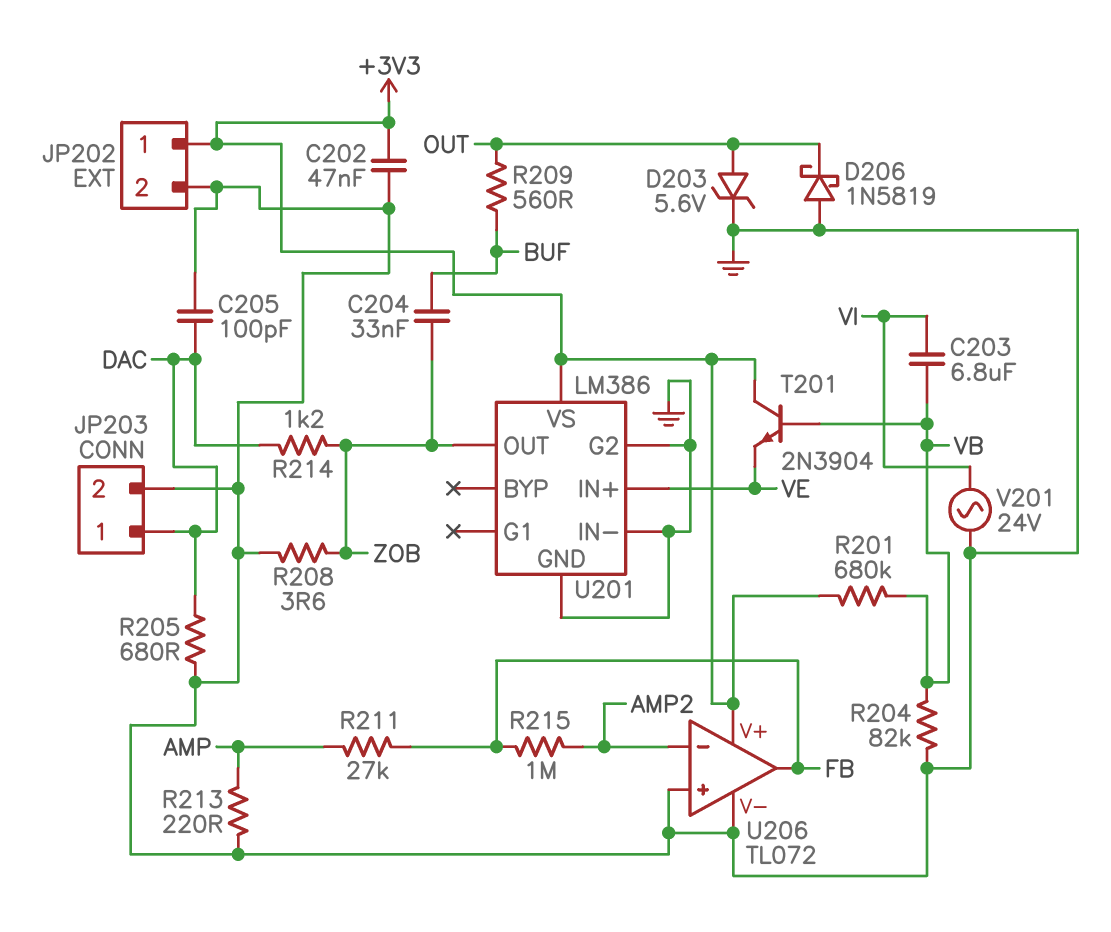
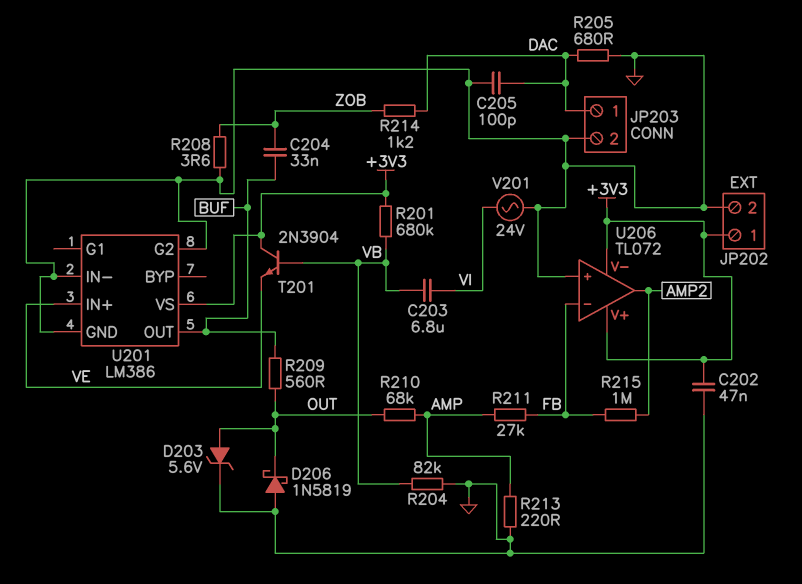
R210: none -> 68k (AMP, OUT)
U201 pin OUT: ZOB -> BUF
U206 pin V-: GND -> +3V3
U206 pin in-: AMP2 -> FB
U206 pin out: FB -> AMP2

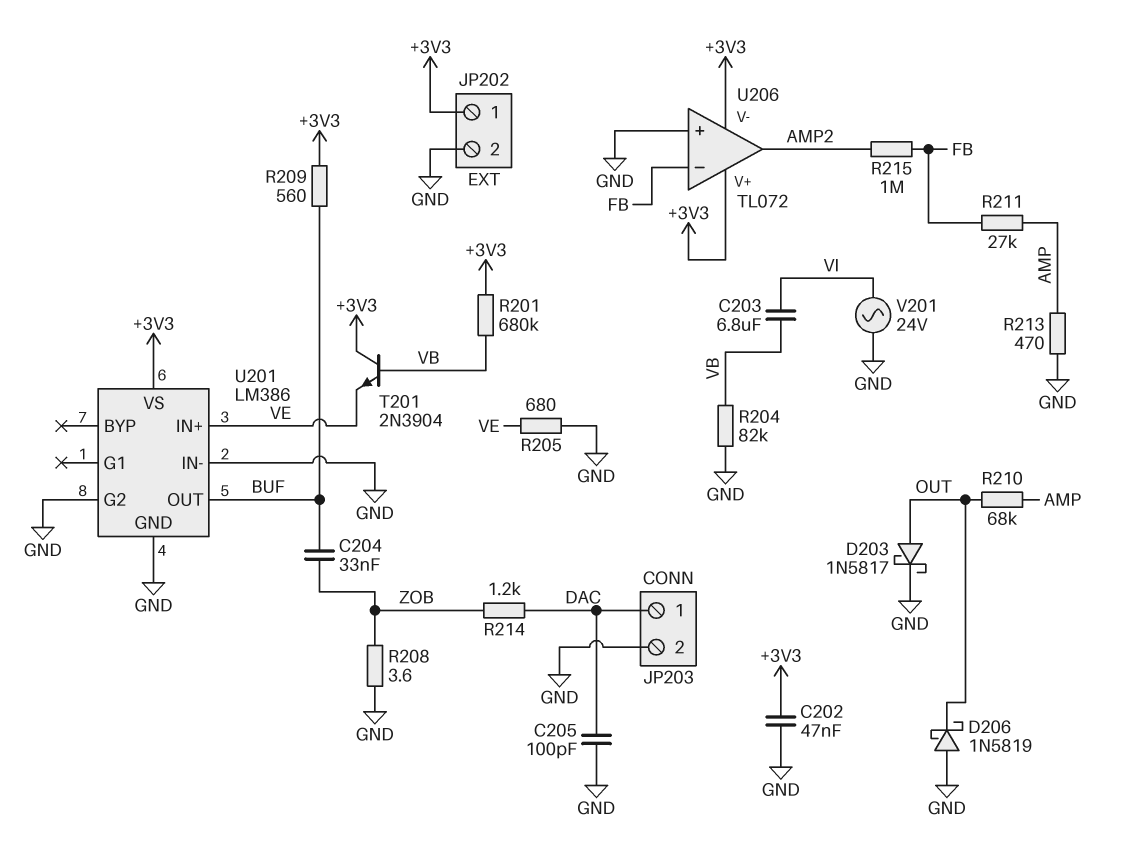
D203: zener 5.6V (A OUT, K GND) -> schottky 1N5817 (A OUT, K GND)
R205: 680 (DAC, GND) -> 680 (GND, VE)
R209: 560 (BUF, OUT) -> 560 (+3V3, BUF)
R213: 220 (AMP, GND) -> 470 (AMP, GND)

